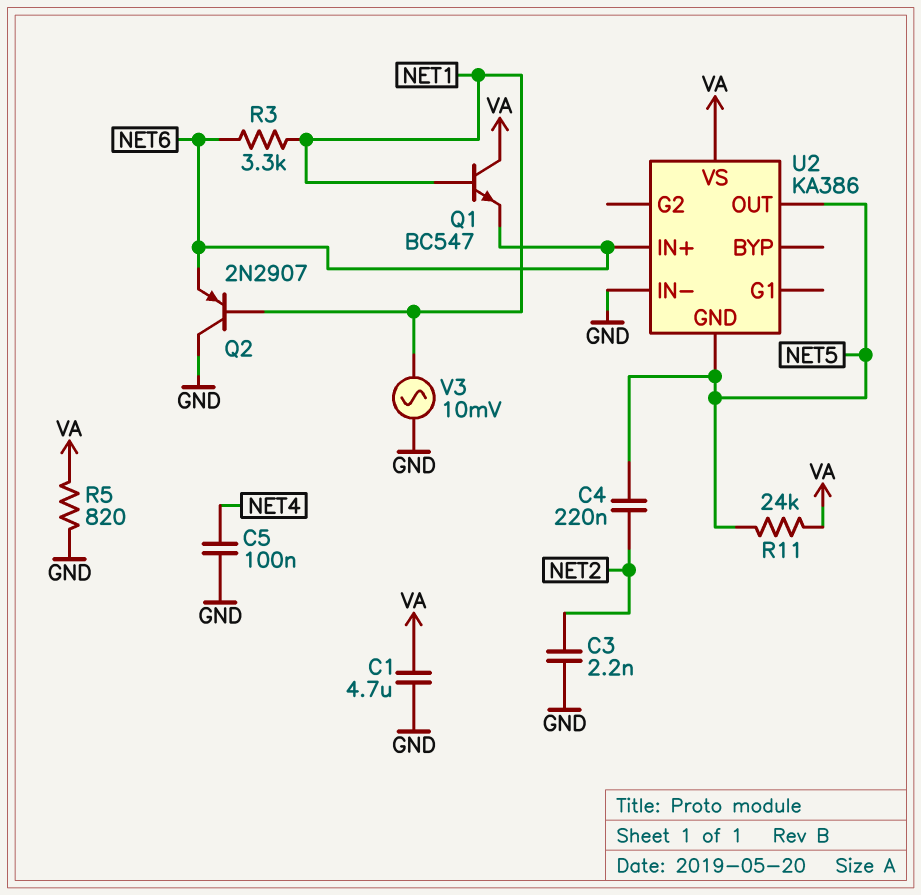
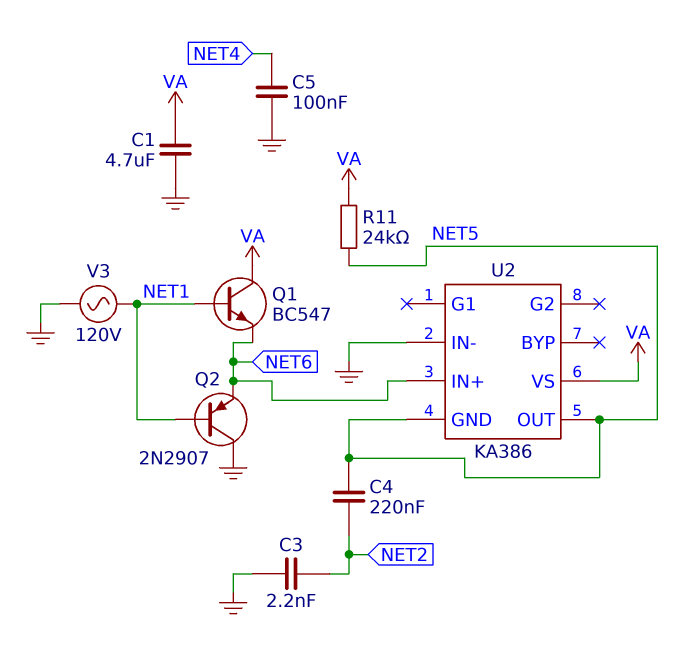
R3: 3.3k (NET1, NET6) -> none
R5: 820 (GND, VA) -> none
V3: AC 10mV (GND, NET1) -> AC 120V (GND, NET1)

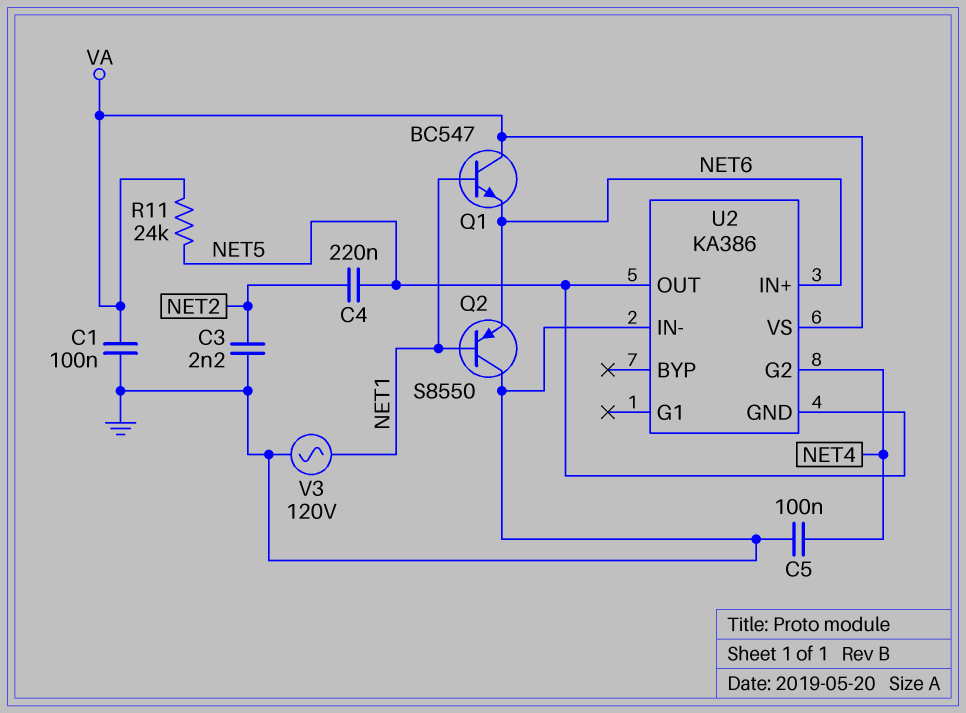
C1: 4.7uF (GND, VA) -> 100nF (GND, VA)
Q2: PNP 2N2907 (B NET1, C GND, E NET6) -> PNP S8550 (B NET1, C GND, E NET6)
U2 pin G2: none -> NET4

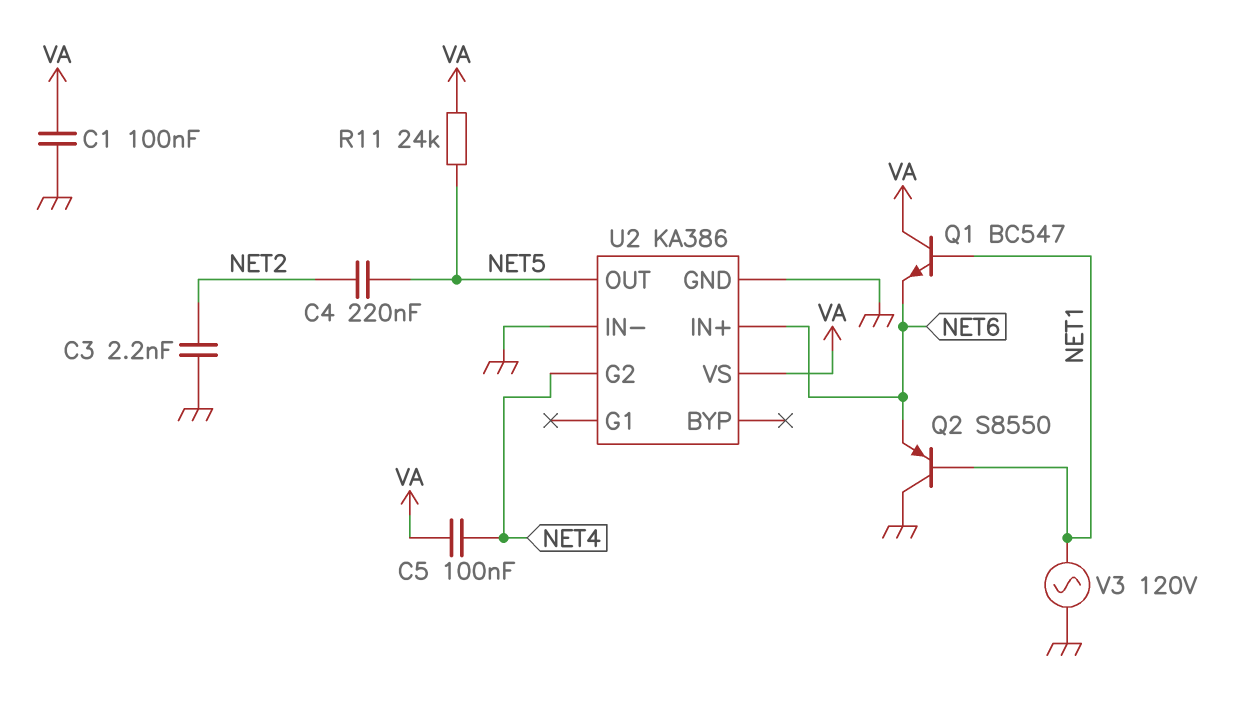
C5: 100nF (GND, NET4) -> 100nF (NET4, VA)
U2 pin GND: NET5 -> GND

